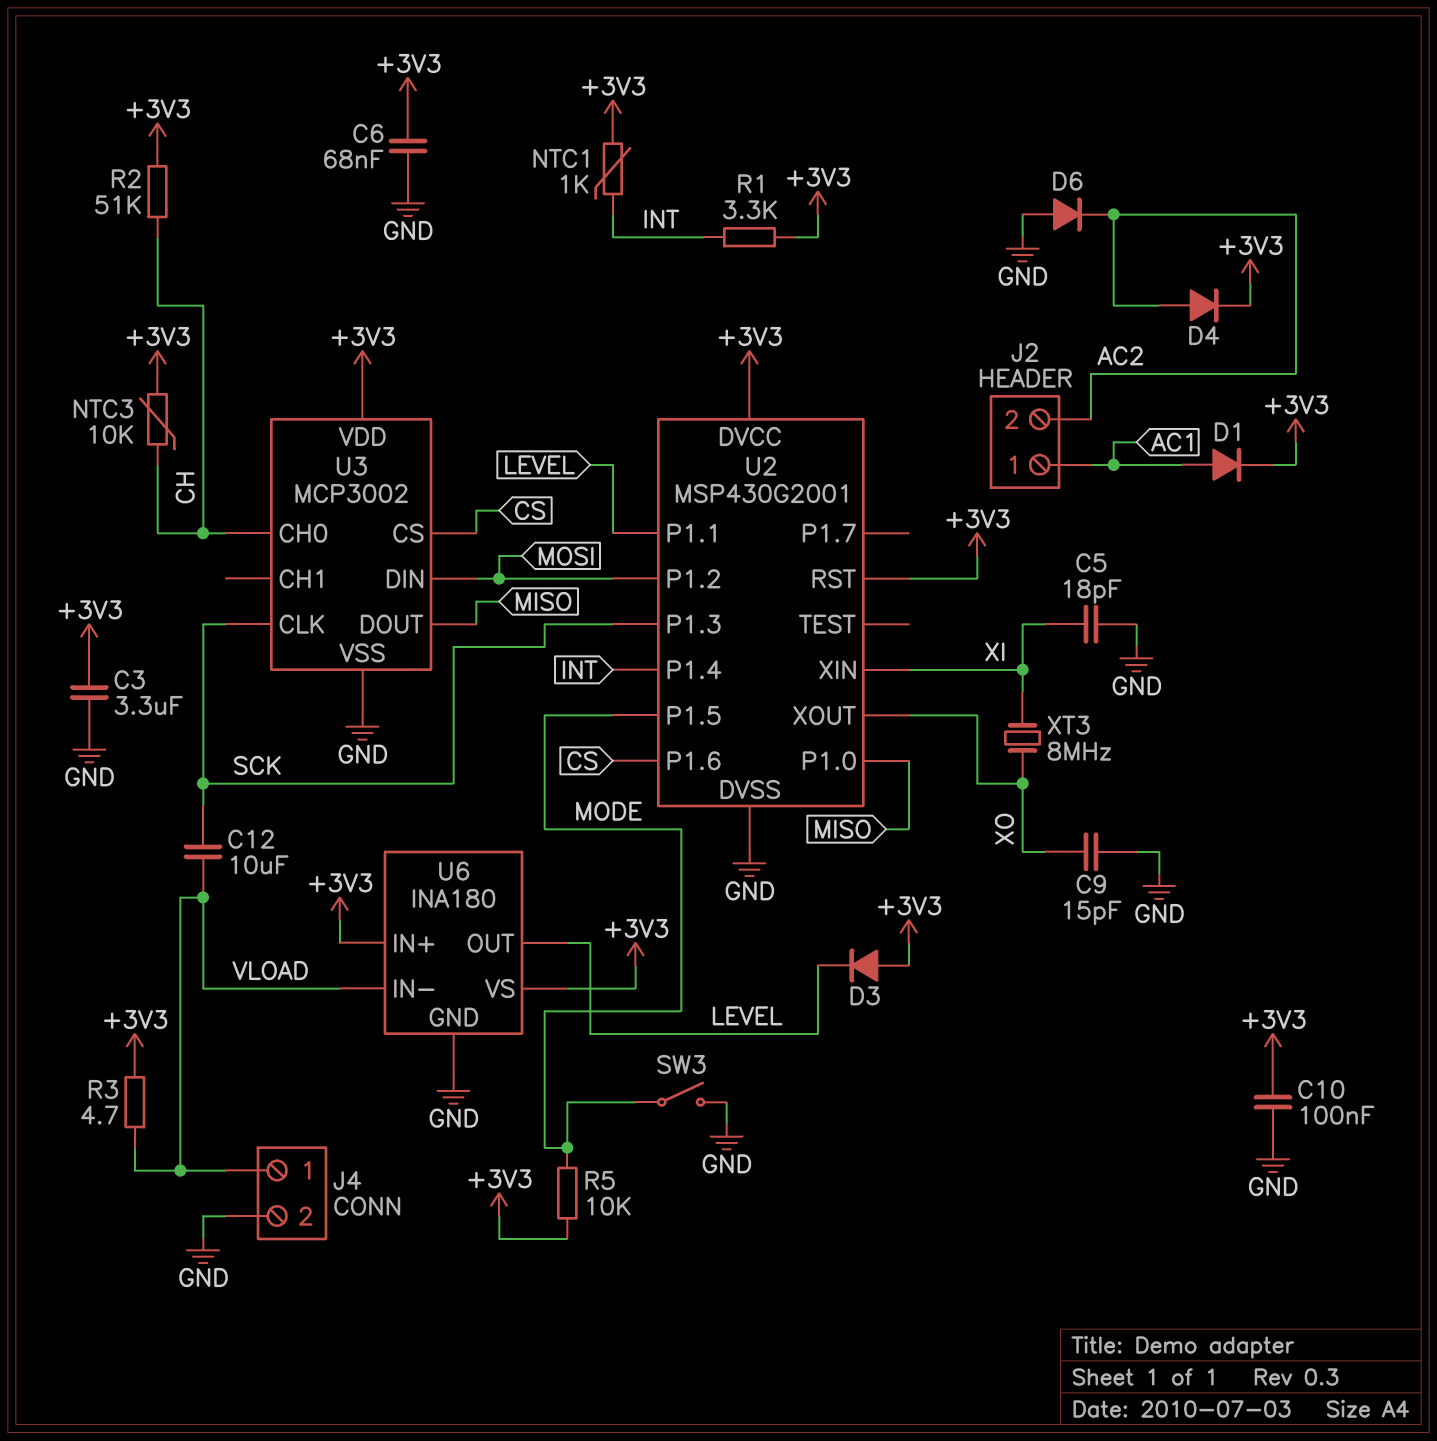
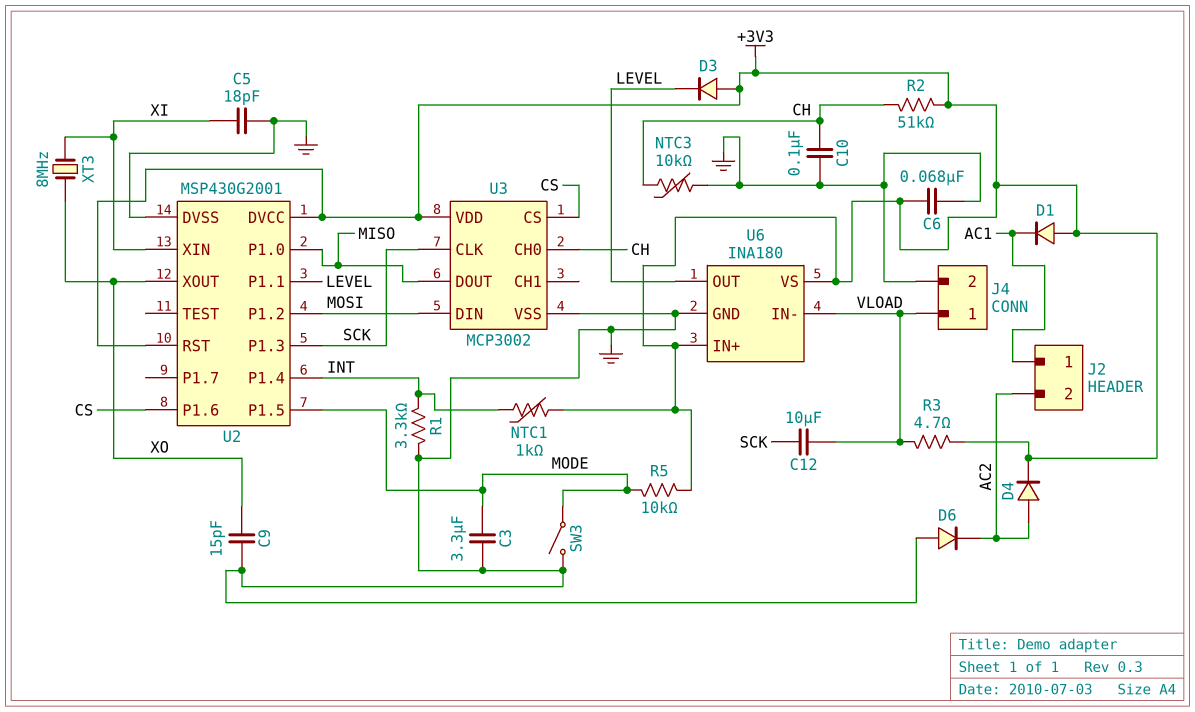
C3: 3.3uF (+3V3, GND) -> 3.3uF (GND, MODE)
C10: 100nF (+3V3, GND) -> 100nF (CH, GND)
D1: diode (A AC1, K +3V3) -> diode (A +3V3, K AC1)
NTC3: 10k (+3V3, CH) -> 10k (CH, GND)
R1: 3.3k (+3V3, INT) -> 3.3k (GND, INT)

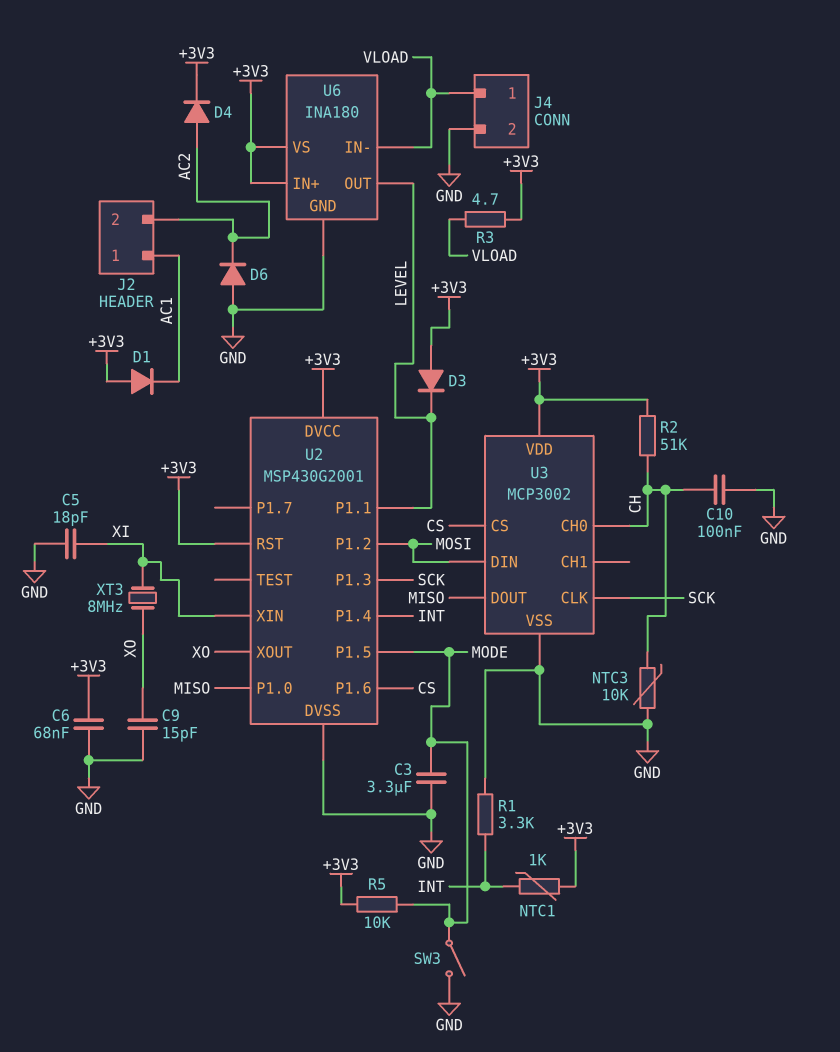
C12: 10uF (SCK, VLOAD) -> none

